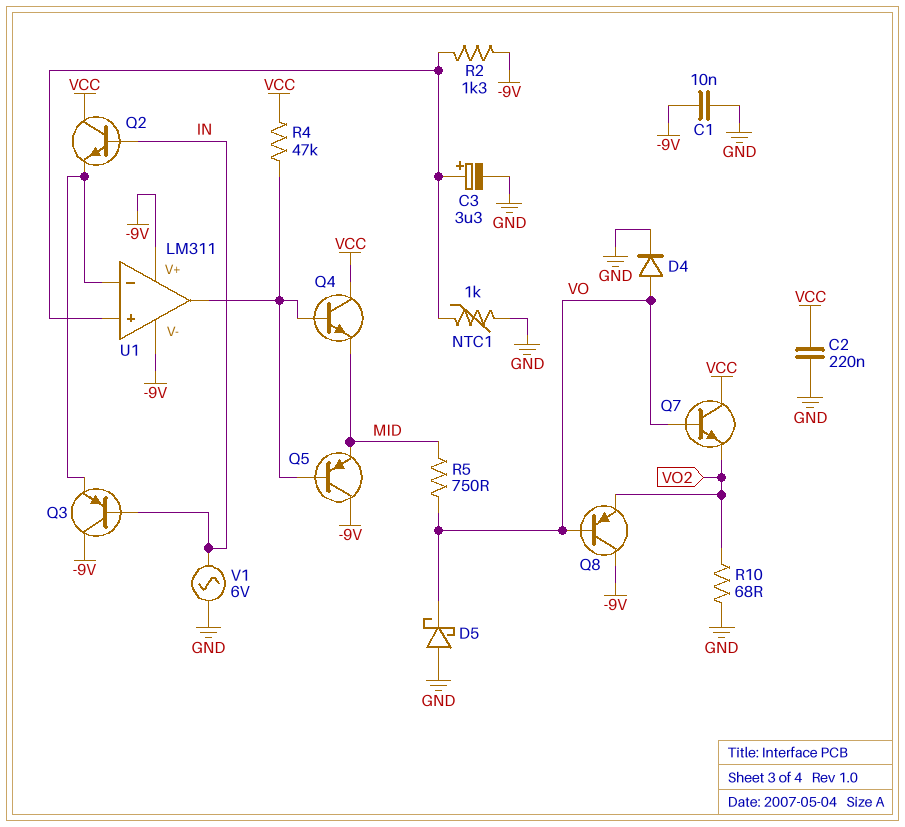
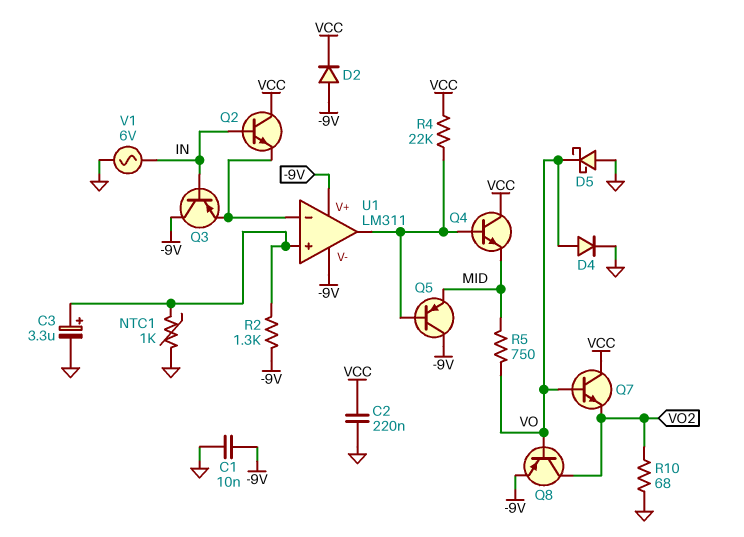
D2: none -> diode (A -9V, K VCC)
Q8: PNP (B VO, C -9V, E VO2) -> PNP (B VO, C VO2, E -9V)
R4: 47k (U1/out, VCC) -> 22k (U1/out, VCC)

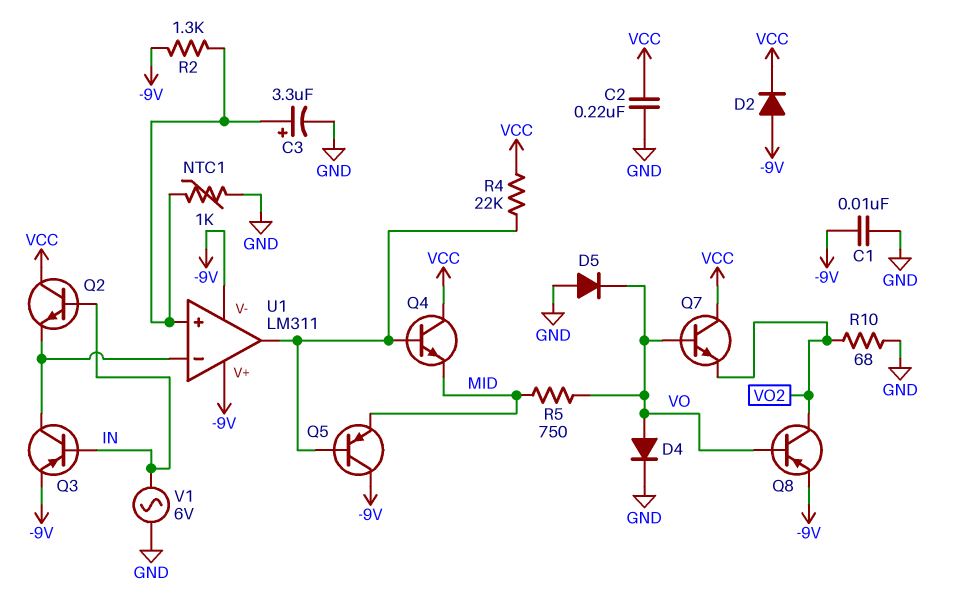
D5: schottky (A GND, K VO) -> diode (A GND, K VO)
Q3: PNP (B IN, C -9V, E U1/in-) -> PNP (B IN, C U1/in-, E -9V)

